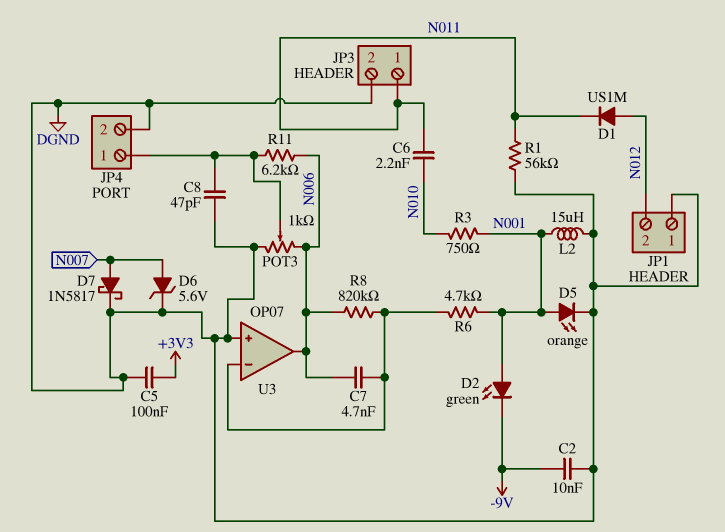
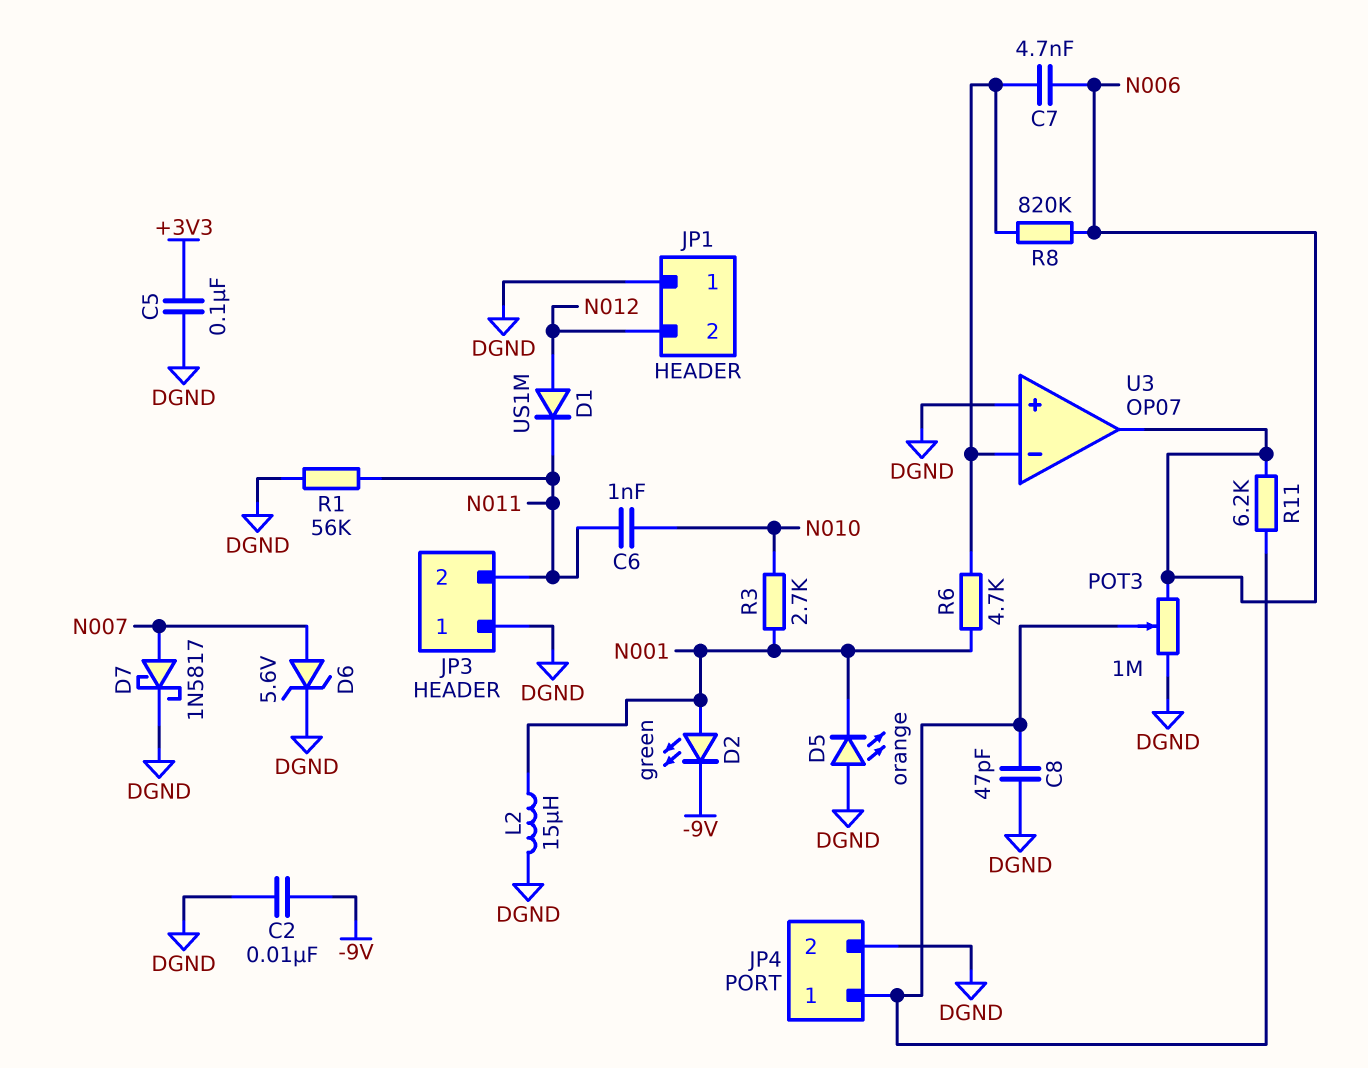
C6: 2.2nF (N010, N011) -> 1nF (N010, N011)
D5: LED orange (A N001, K DGND) -> LED orange (A DGND, K N001)
JP3 pin 1: N011 -> DGND
JP3 pin 2: DGND -> N011
POT3: 1k (DGND, N006, wiper JP4/1) -> 1M (DGND, N006, wiper JP4/1)
R3: 750 (N001, N010) -> 2.7k (N001, N010)

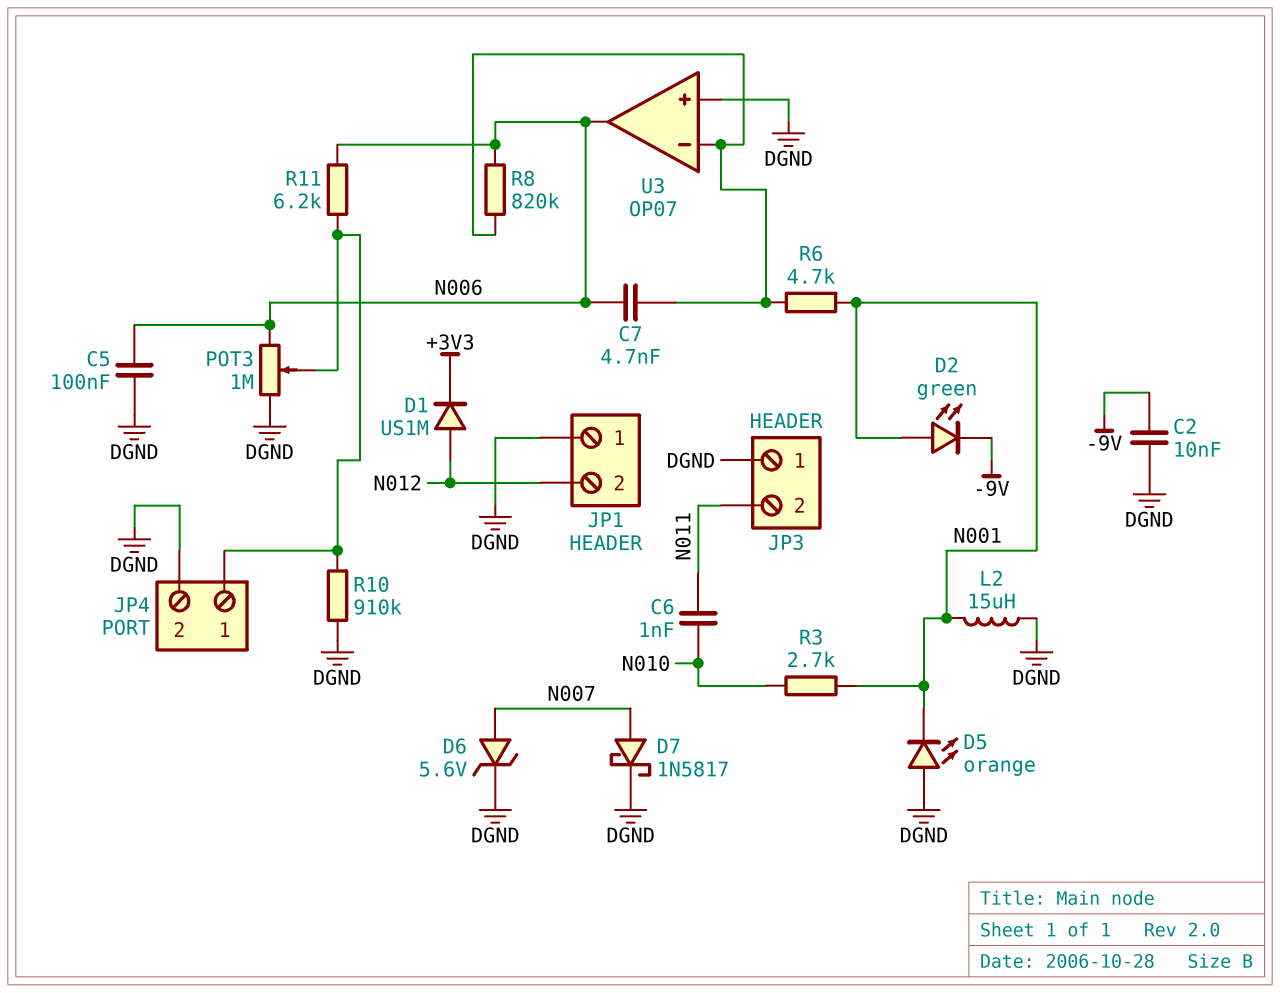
C5: 100nF (+3V3, DGND) -> 100nF (DGND, N006)
C8: 47pF (DGND, JP4/1) -> none
D1: diode US1M (A N012, K N011) -> diode US1M (A N012, K +3V3)
R1: 56k (DGND, N011) -> none
R10: none -> 910k (DGND, JP4/1)

